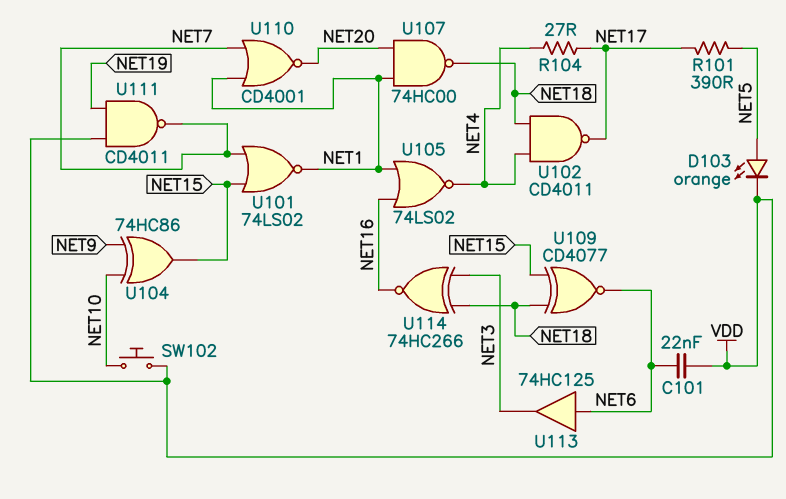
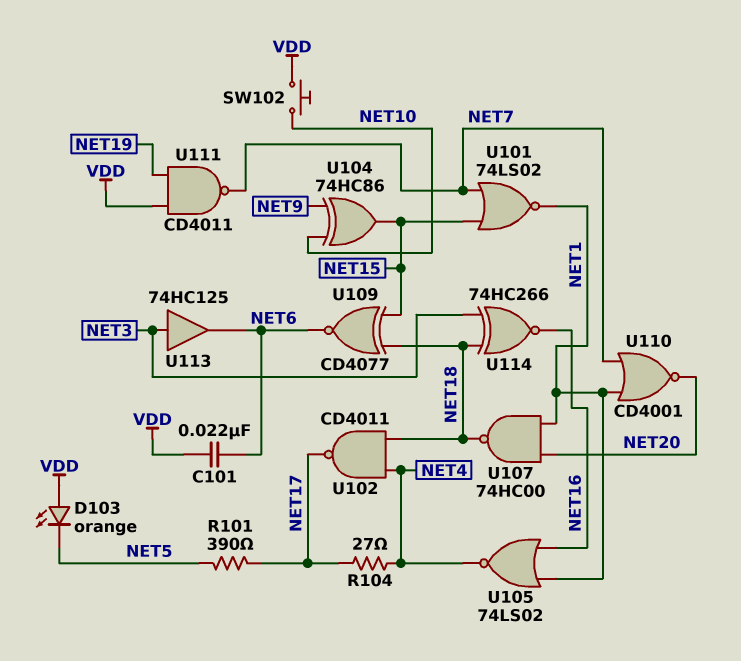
D103: LED orange (A NET5, K VDD) -> LED orange (A VDD, K NET5)
U113: buffer 74HC125 (in NET6, out NET3) -> buffer 74HC125 (in NET3, out NET6)

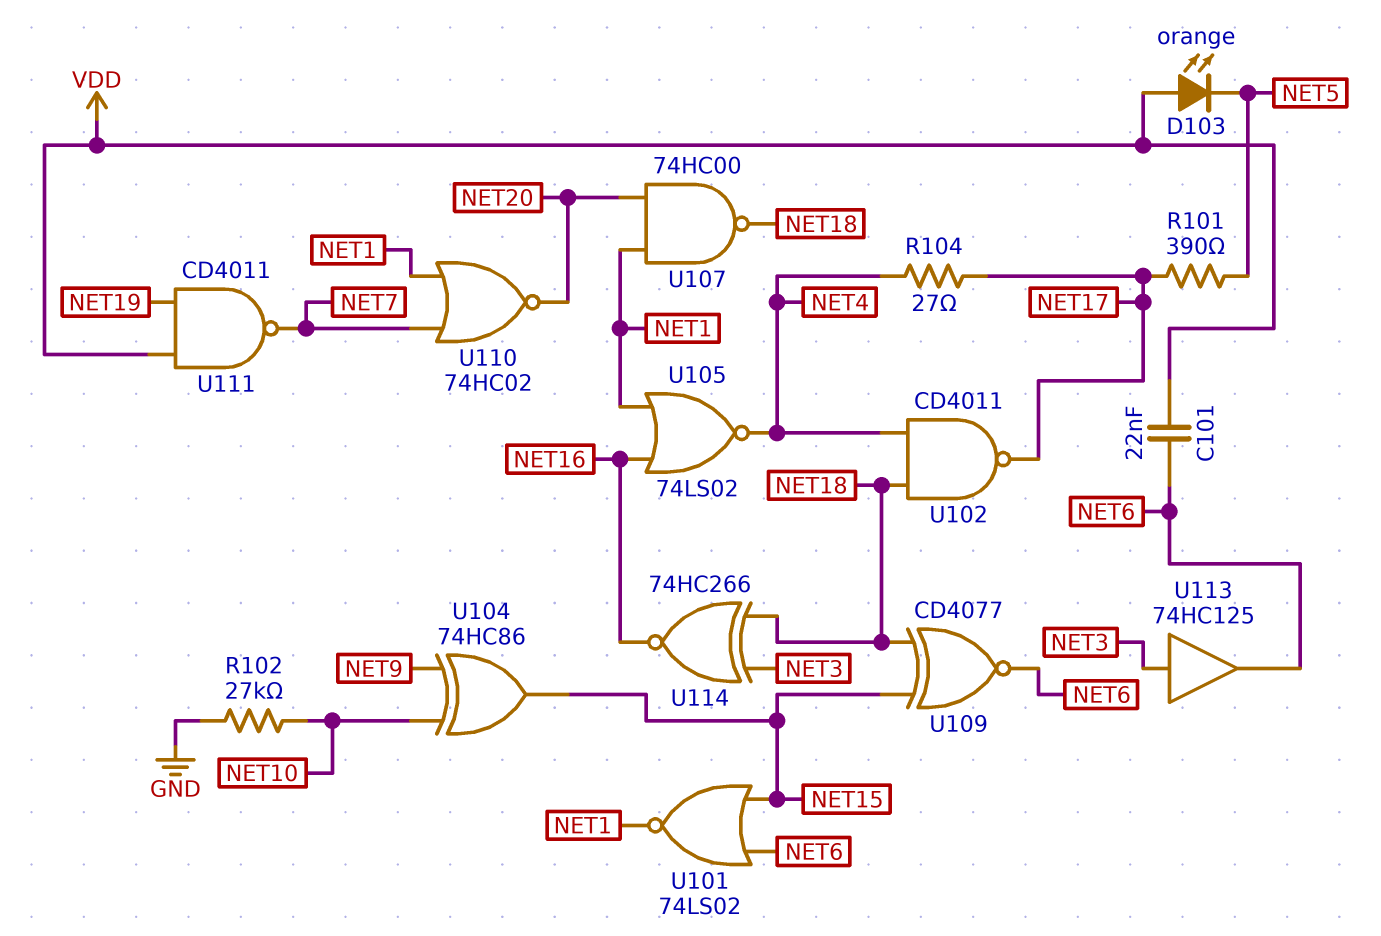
R102: none -> 27k (GND, NET10)
SW102: button (NET10, VDD) -> none
U101: NOR 74LS02 (in NET7, in NET15, out NET1) -> NOR 74LS02 (in NET6, in NET15, out NET1)
U110: NOR CD4001 (in NET1, in NET7, out NET20) -> NOR 74HC02 (in NET1, in NET7, out NET20)

